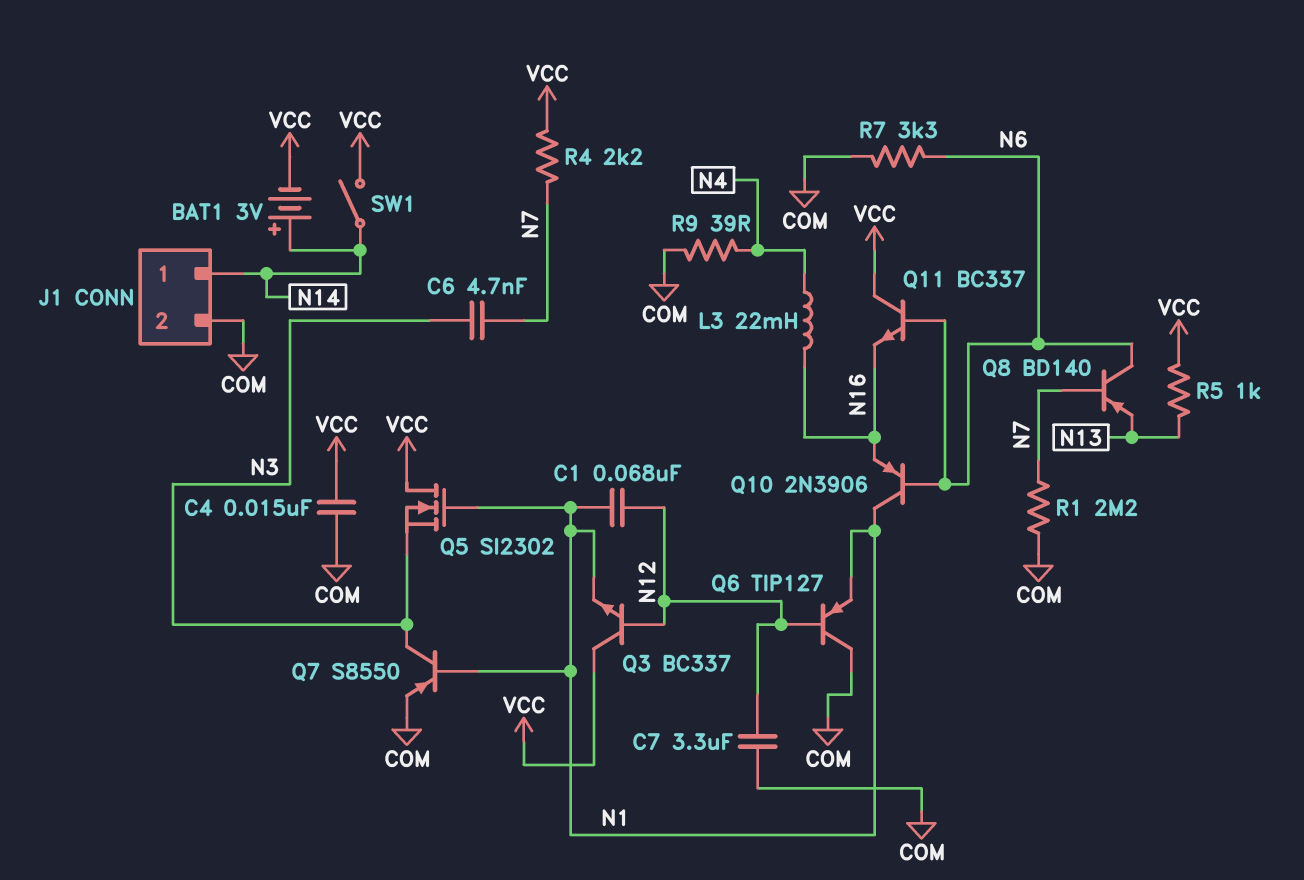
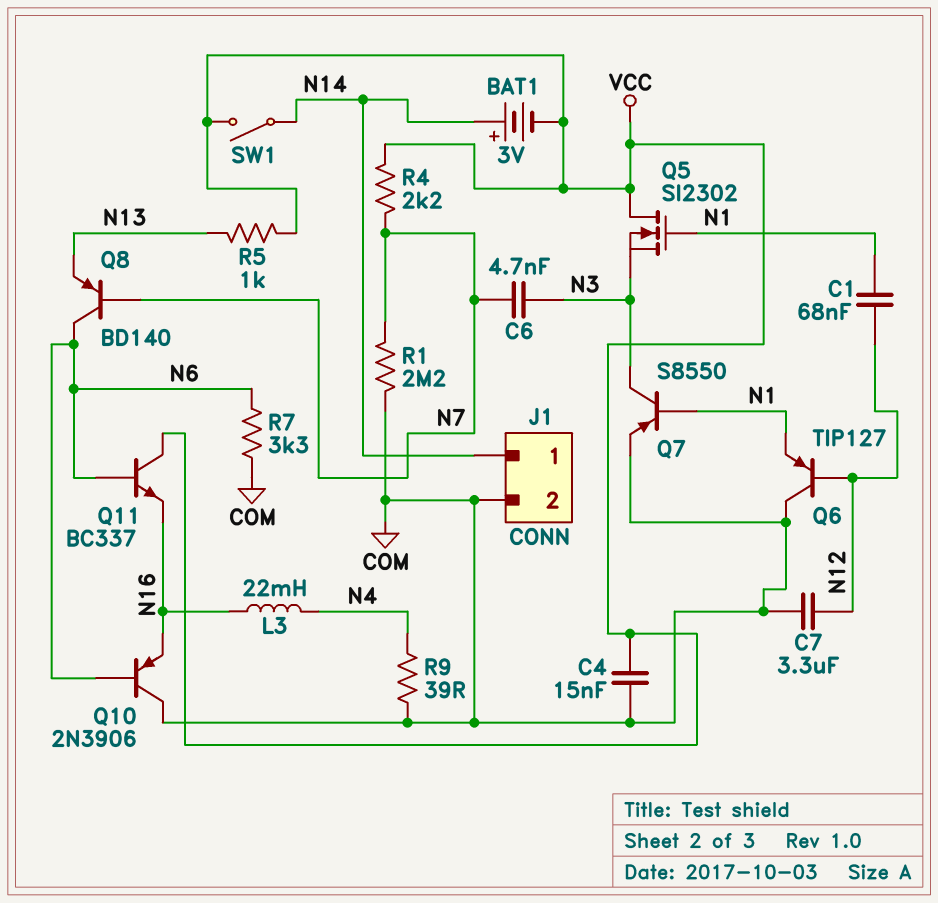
Q3: NPN BC337 (B N12, C VCC, E N1) -> none
Q10: PNP 2N3906 (B N6, C N1, E N16) -> PNP 2N3906 (B N6, C COM, E N16)

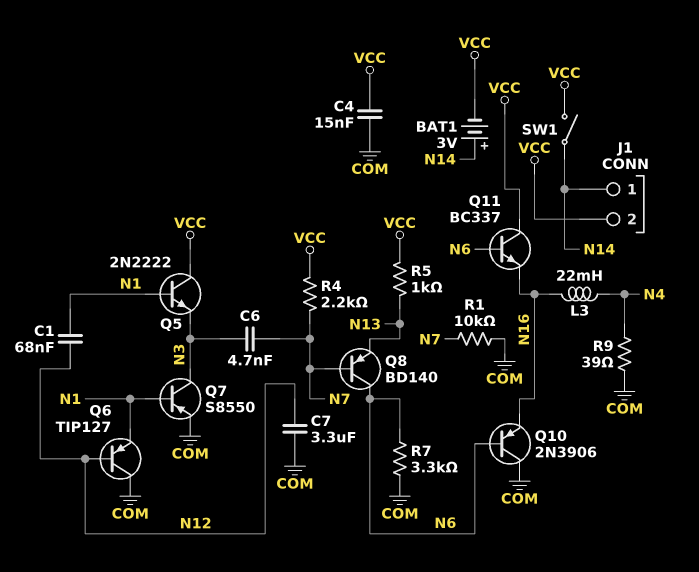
J1 pin 2: COM -> VCC
Q5: NMOS SI2302 (G N1, D VCC, S N3) -> NPN 2N2222 (B N1, C VCC, E N3)
R1: 2.2M (COM, N7) -> 10k (COM, N7)

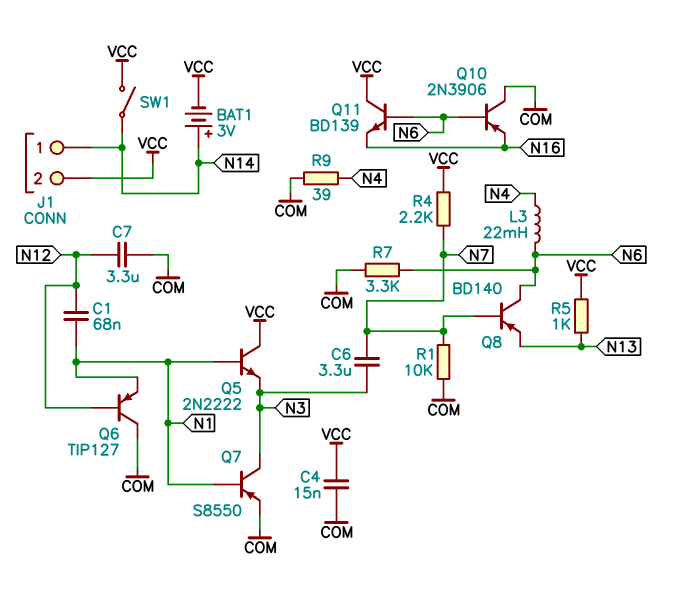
C6: 4.7nF (N3, N7) -> 3.3uF (N3, N7)
L3: 22mH (N4, N16) -> 22mH (N4, N6)
Q11: NPN BC337 (B N6, C VCC, E N16) -> NPN BD139 (B N6, C VCC, E N16)

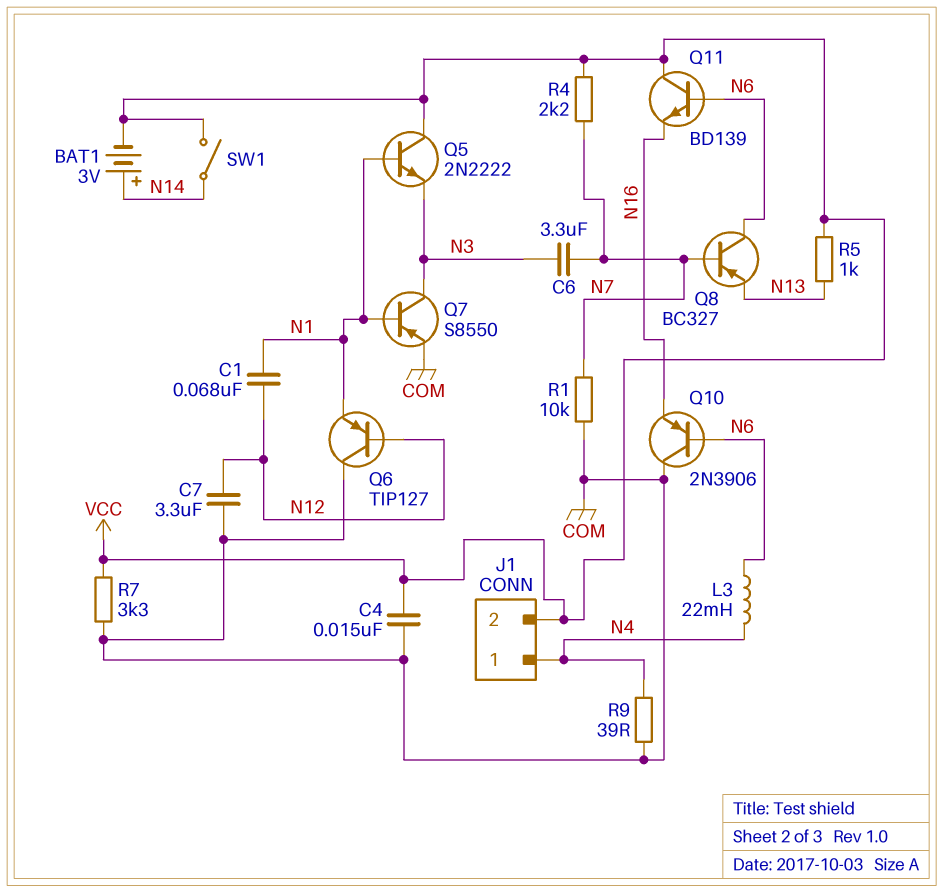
J1 pin 1: N14 -> N4
Q8: PNP BD140 (B N7, C N6, E N13) -> PNP BC327 (B N7, C N6, E N13)
R7: 3.3k (COM, N6) -> 3.3k (COM, VCC)

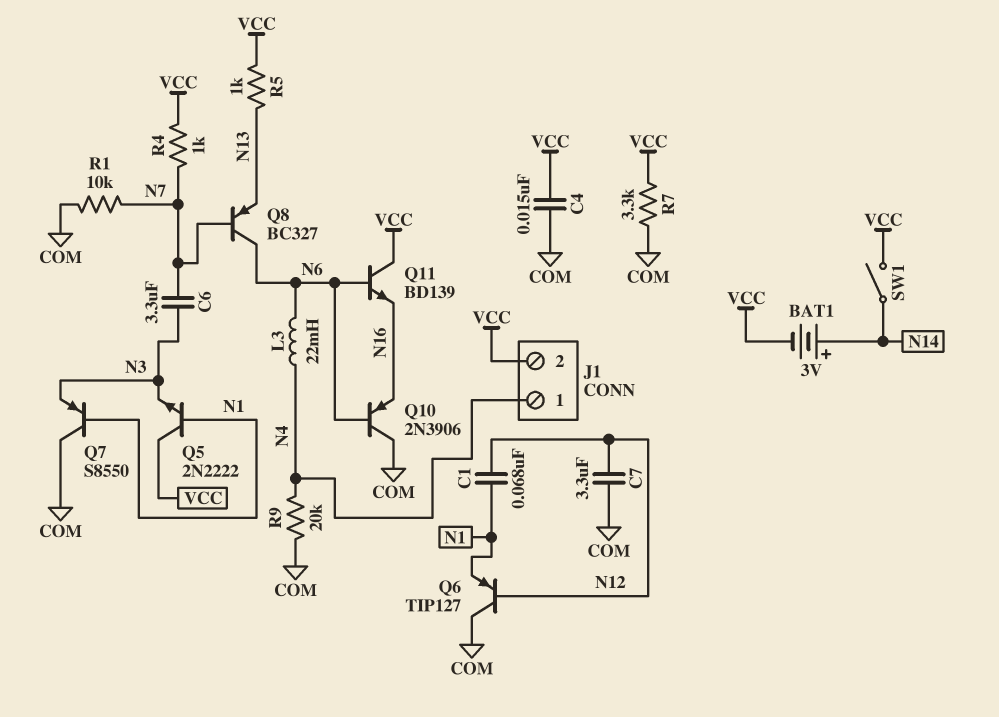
Q7: PNP S8550 (B N1, C N3, E COM) -> PNP S8550 (B N1, C COM, E N3)
R4: 2.2k (N7, VCC) -> 1k (N7, VCC)
R9: 39 (COM, N4) -> 20k (COM, N4)

